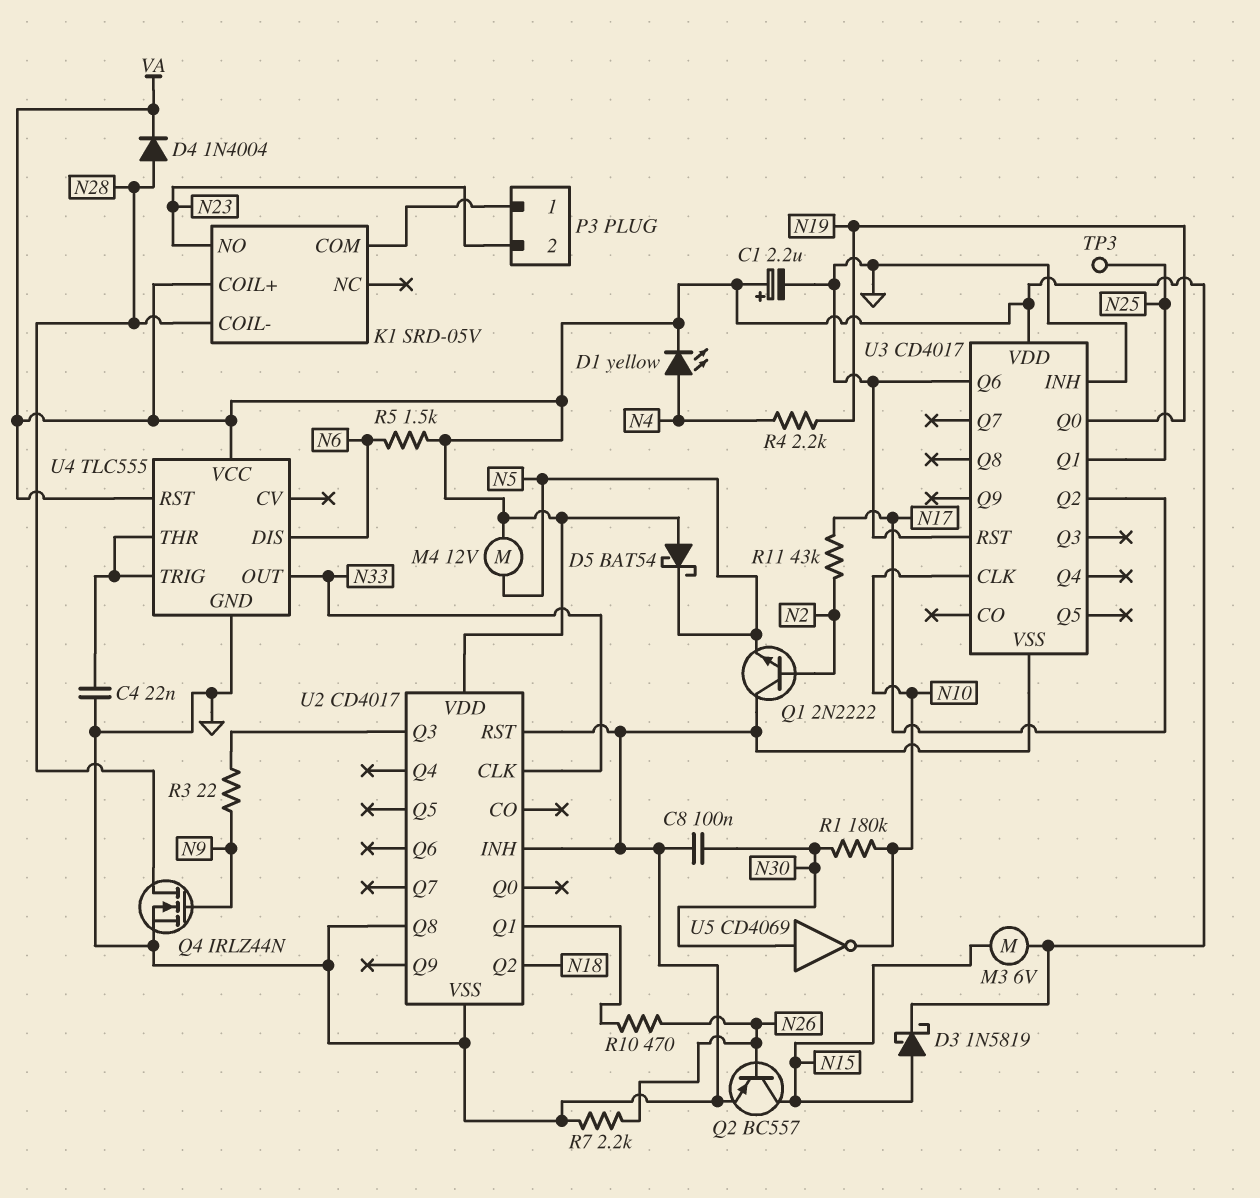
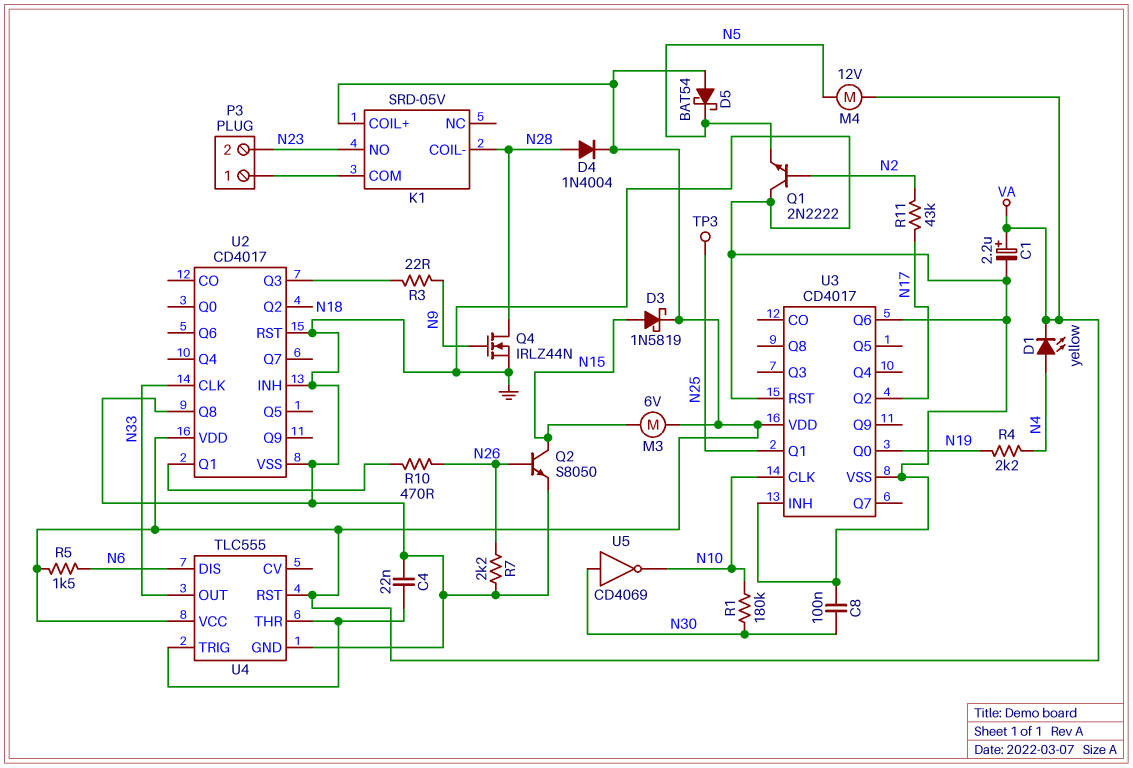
Q2: PNP BC557 (B N26, C N15, E GND) -> NPN S8050 (B N26, C N15, E GND)

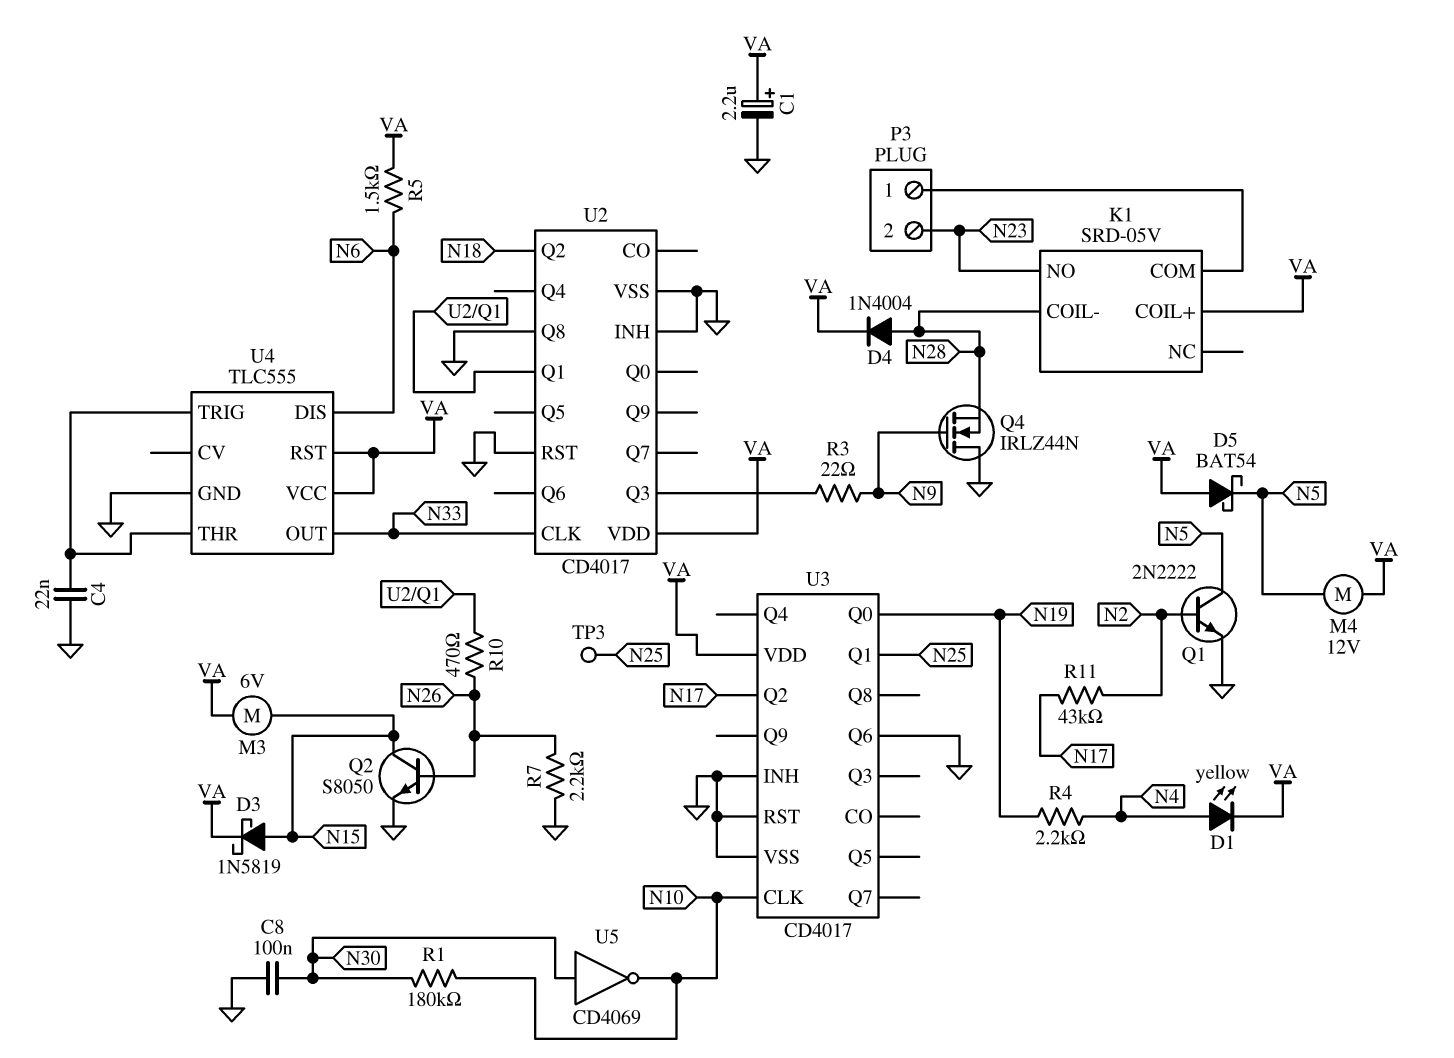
Q1: NPN 2N2222 (B N2, C GND, E N5) -> NPN 2N2222 (B N2, C N5, E GND)
Q4: NMOS IRLZ44N (G N9, D N28, S GND) -> NMOS IRLZ44N (G N9, D GND, S N28)

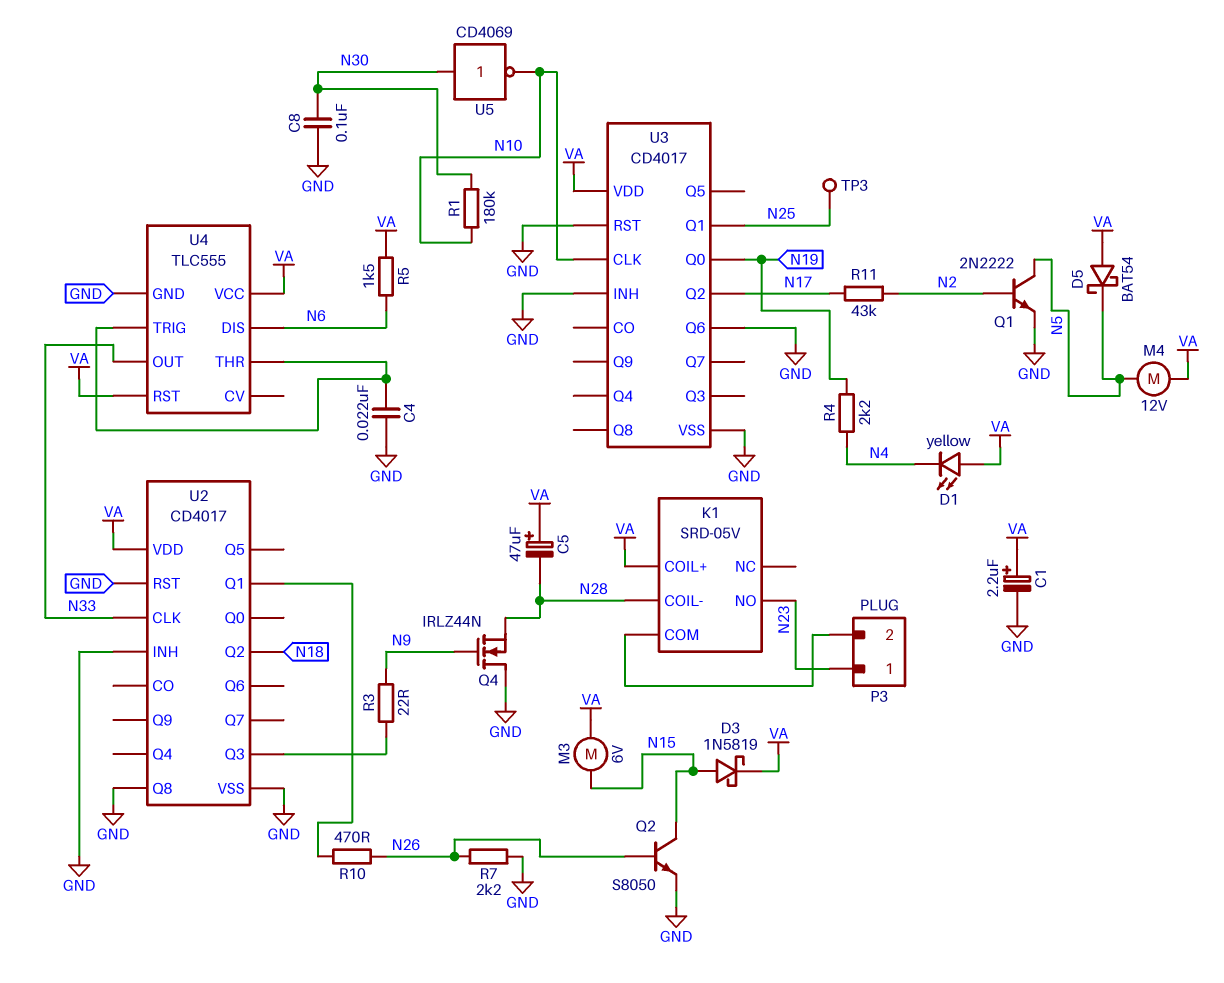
C5: none -> 47uF (plus VA, minus N28)
D1: LED yellow (A N4, K VA) -> LED yellow (A VA, K N4)
D4: diode 1N4004 (A N28, K VA) -> none
P3 pin 1: K1/COM -> N23
P3 pin 2: N23 -> K1/COM

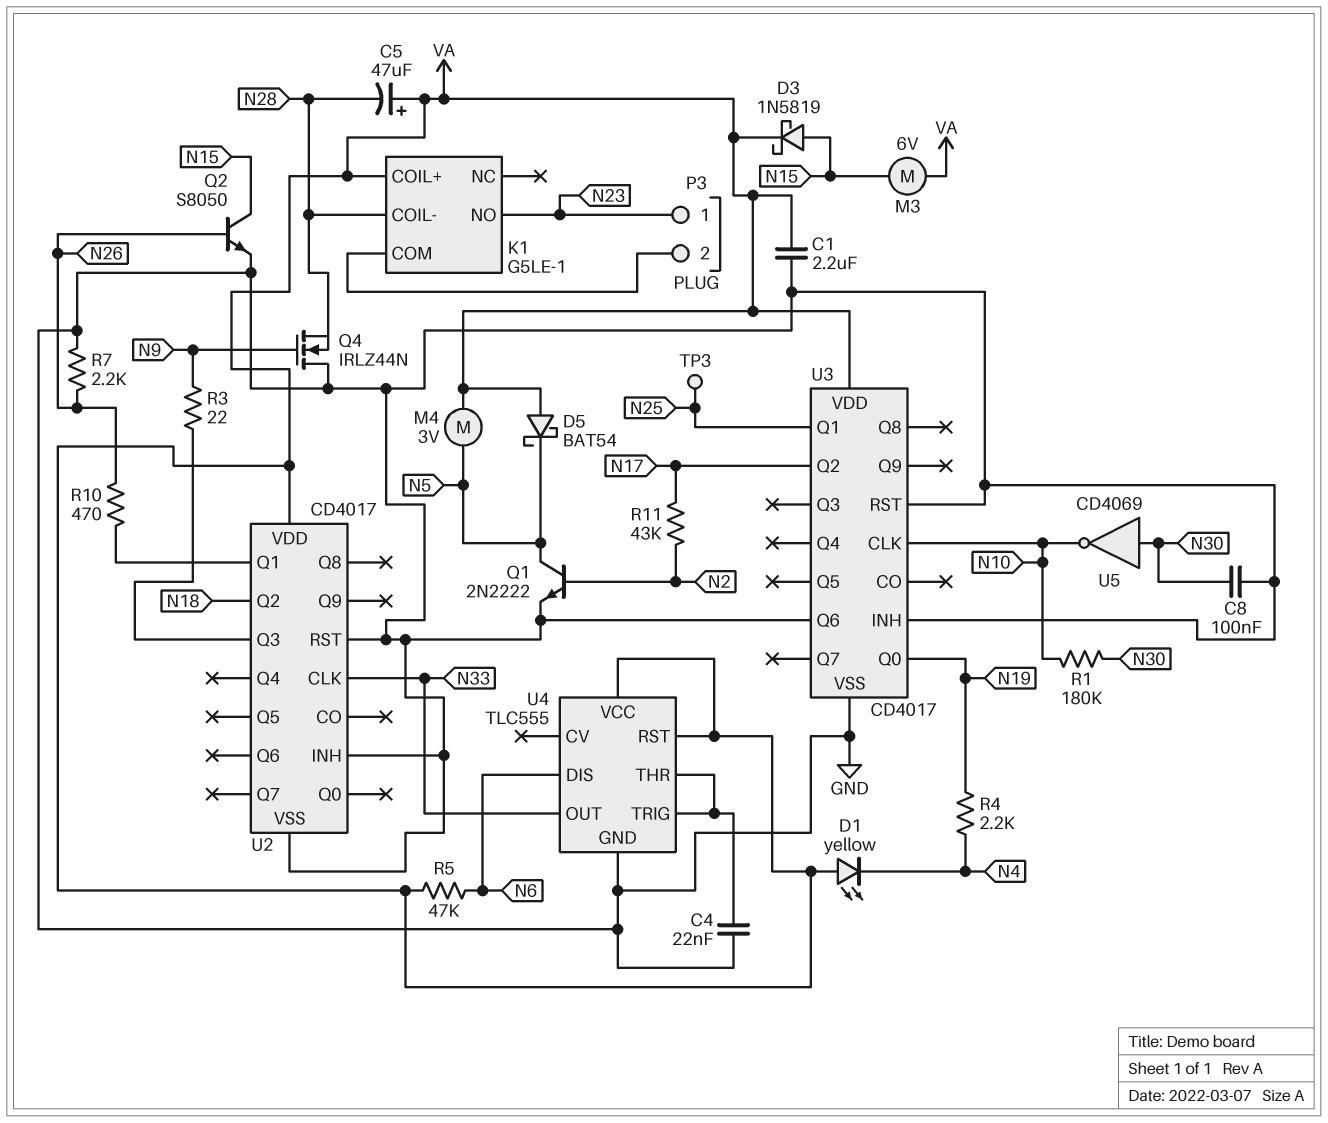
C1: 2.2uF (plus VA, minus GND) -> 2.2uF (GND, VA)
K1: SRD-05V -> G5LE-1
M4: motor 12V (N5, VA) -> motor 3V (N5, VA)
R5: 1.5k (N6, VA) -> 47k (N6, VA)
U2 pin Q8: GND -> none

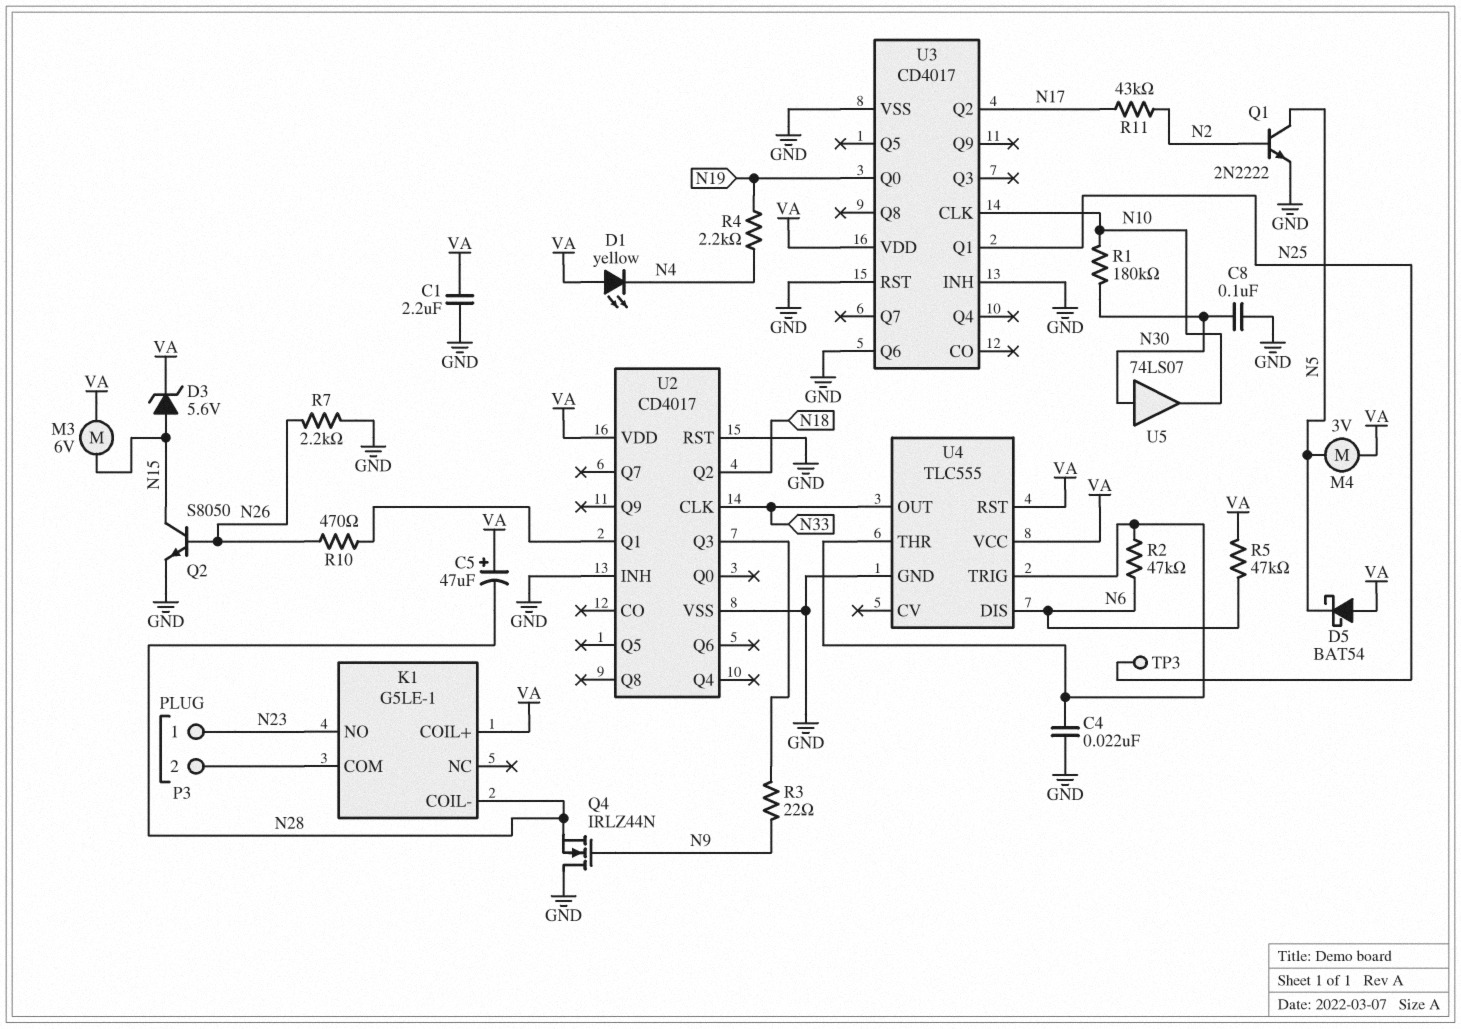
D3: schottky 1N5819 (A N15, K VA) -> zener 5.6V (A N15, K VA)
R2: none -> 47k (N6, U4/THR)
U5: NOT CD4069 (in N30, out N10) -> buffer 74LS07 (in N30, out N10)

